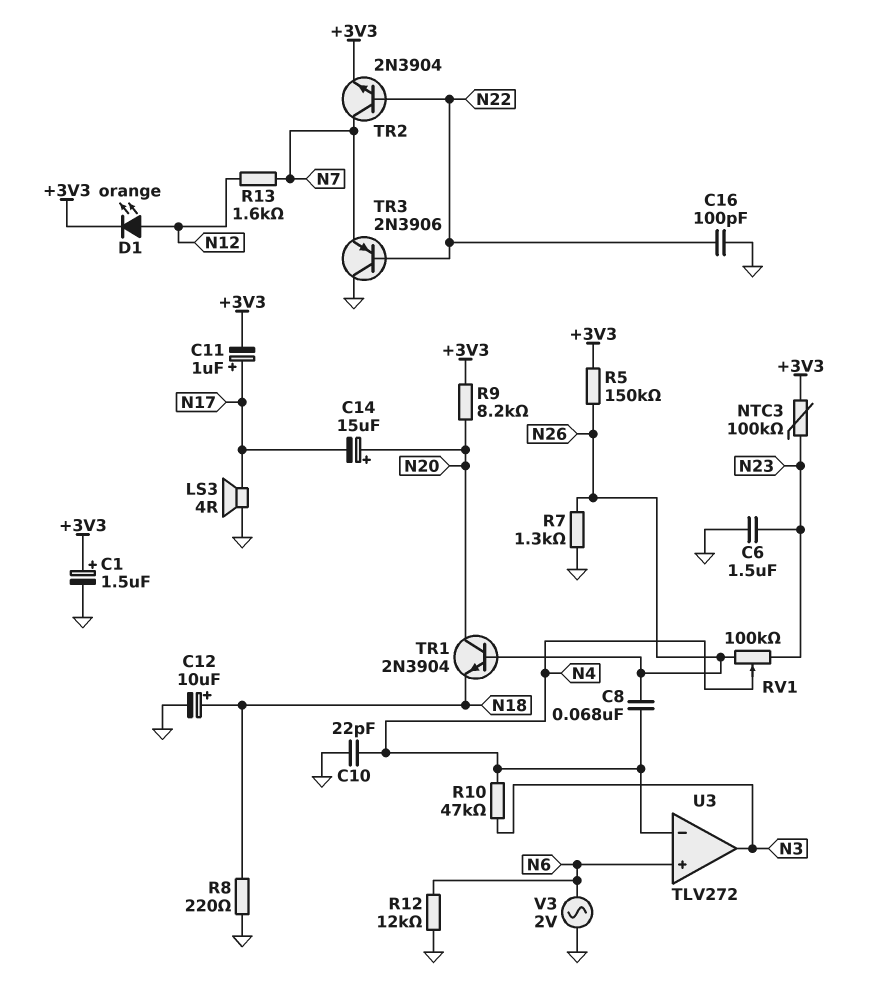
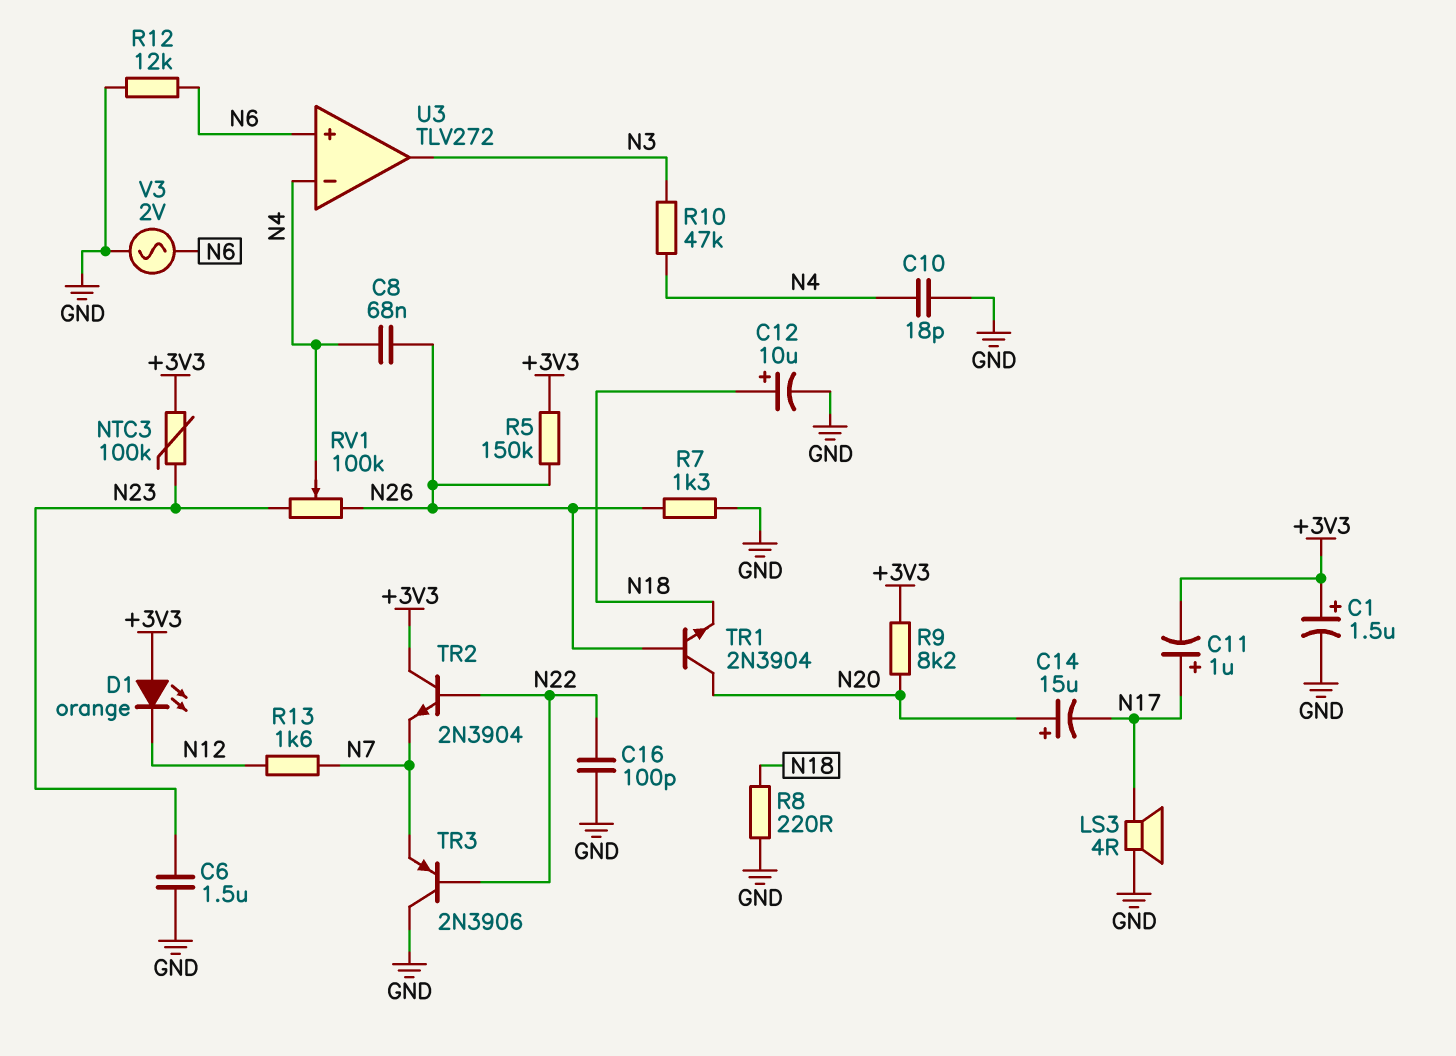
C10: 22pF (GND, N4) -> 18pF (GND, N4)
D1: LED orange (A N12, K +3V3) -> LED orange (A +3V3, K N12)
TR2: NPN 2N3904 (B N22, C N7, E +3V3) -> NPN 2N3904 (B N22, C +3V3, E N7)

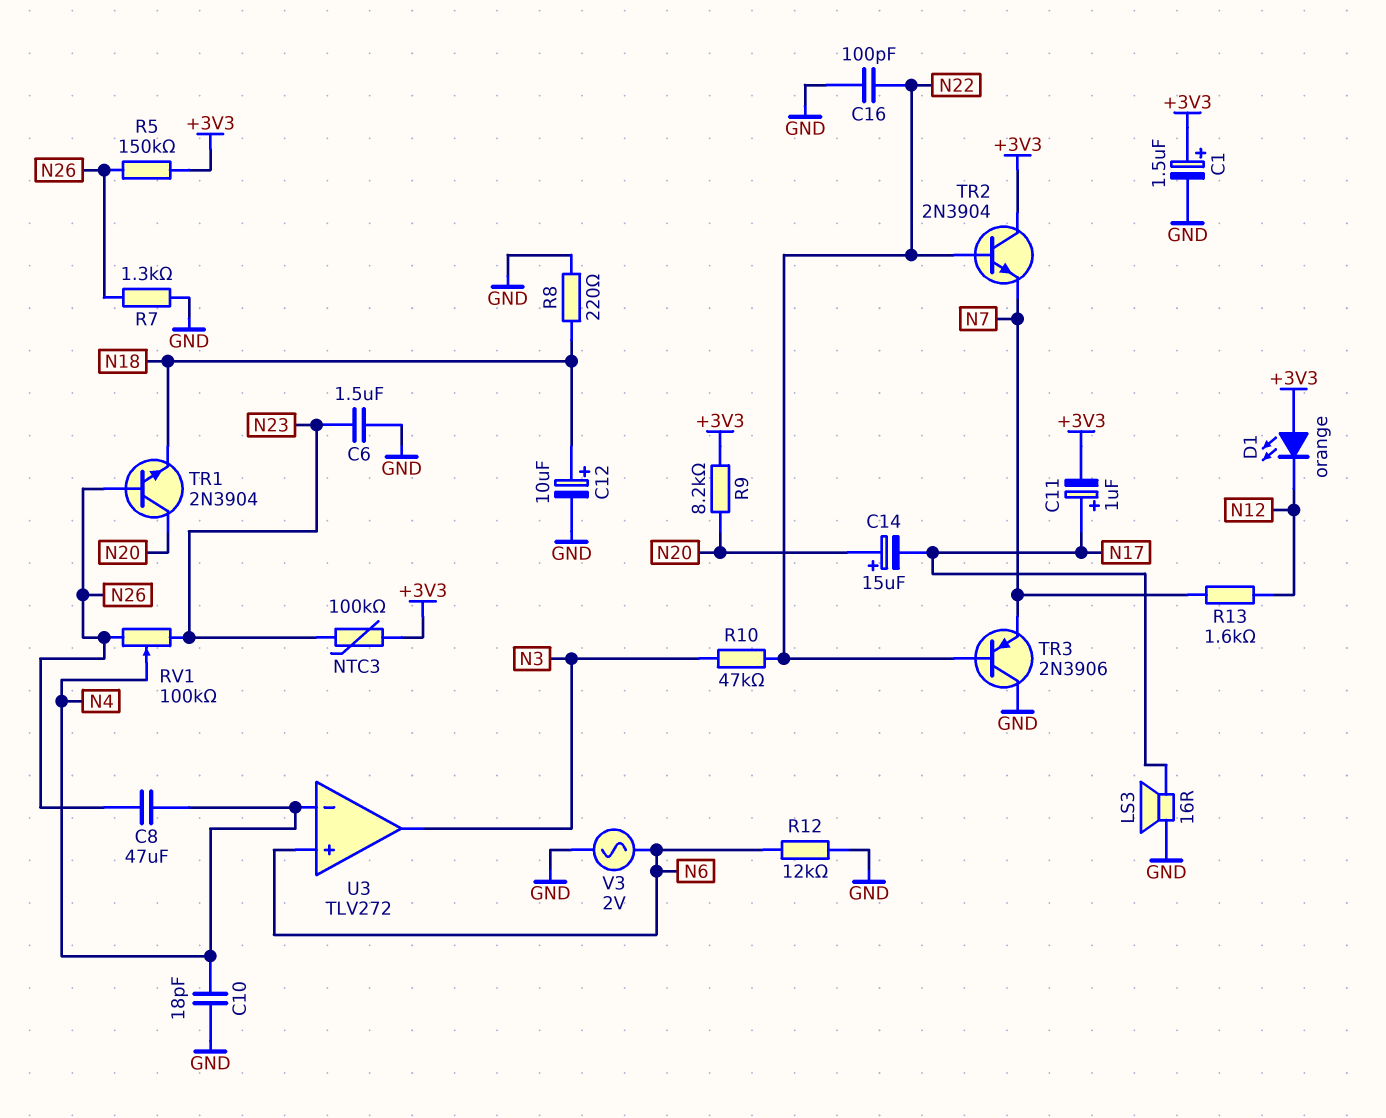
C8: 68nF (N4, N26) -> 47uF (N4, N26)
LS3: speaker 4R (GND, N17) -> speaker 16R (GND, N17)
R10: 47k (N3, N4) -> 47k (N3, N22)

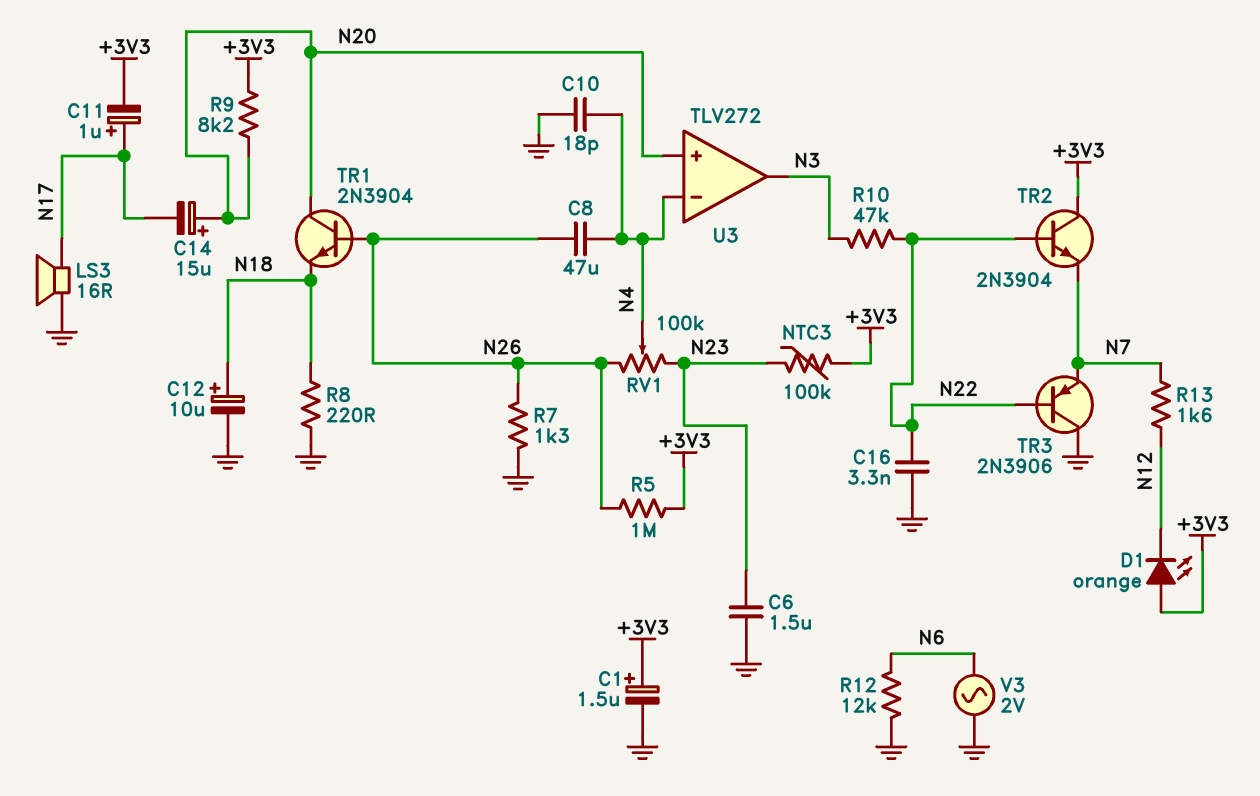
C16: 100pF (GND, N22) -> 3.3nF (GND, N22)
R5: 150k (+3V3, N26) -> 1M (+3V3, N26)
U3 pin in+: N6 -> N20

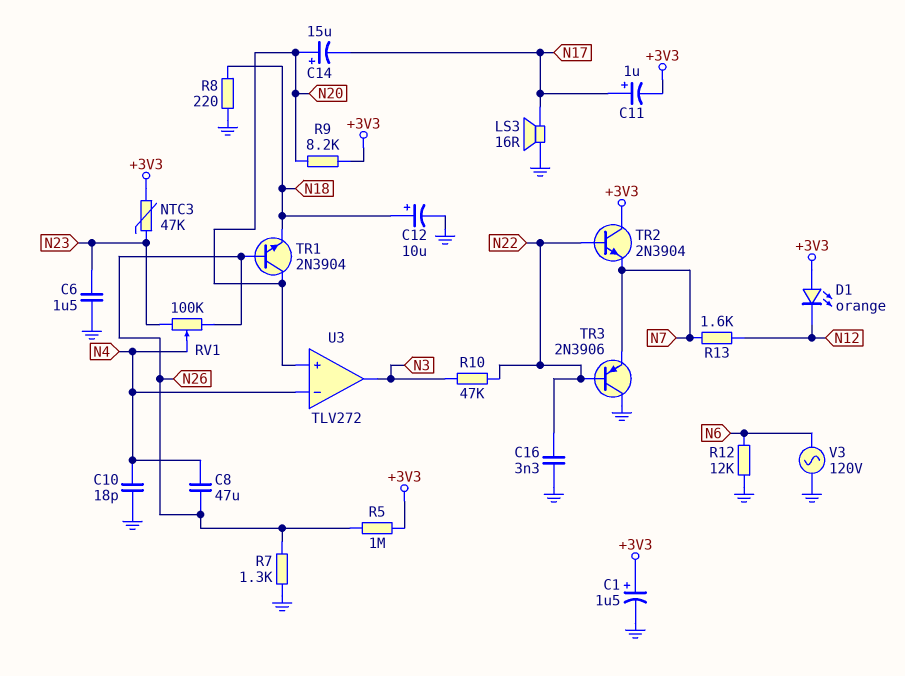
NTC3: 100k (+3V3, N23) -> 47k (+3V3, N23)
V3: AC 2V (GND, N6) -> AC 120V (GND, N6)

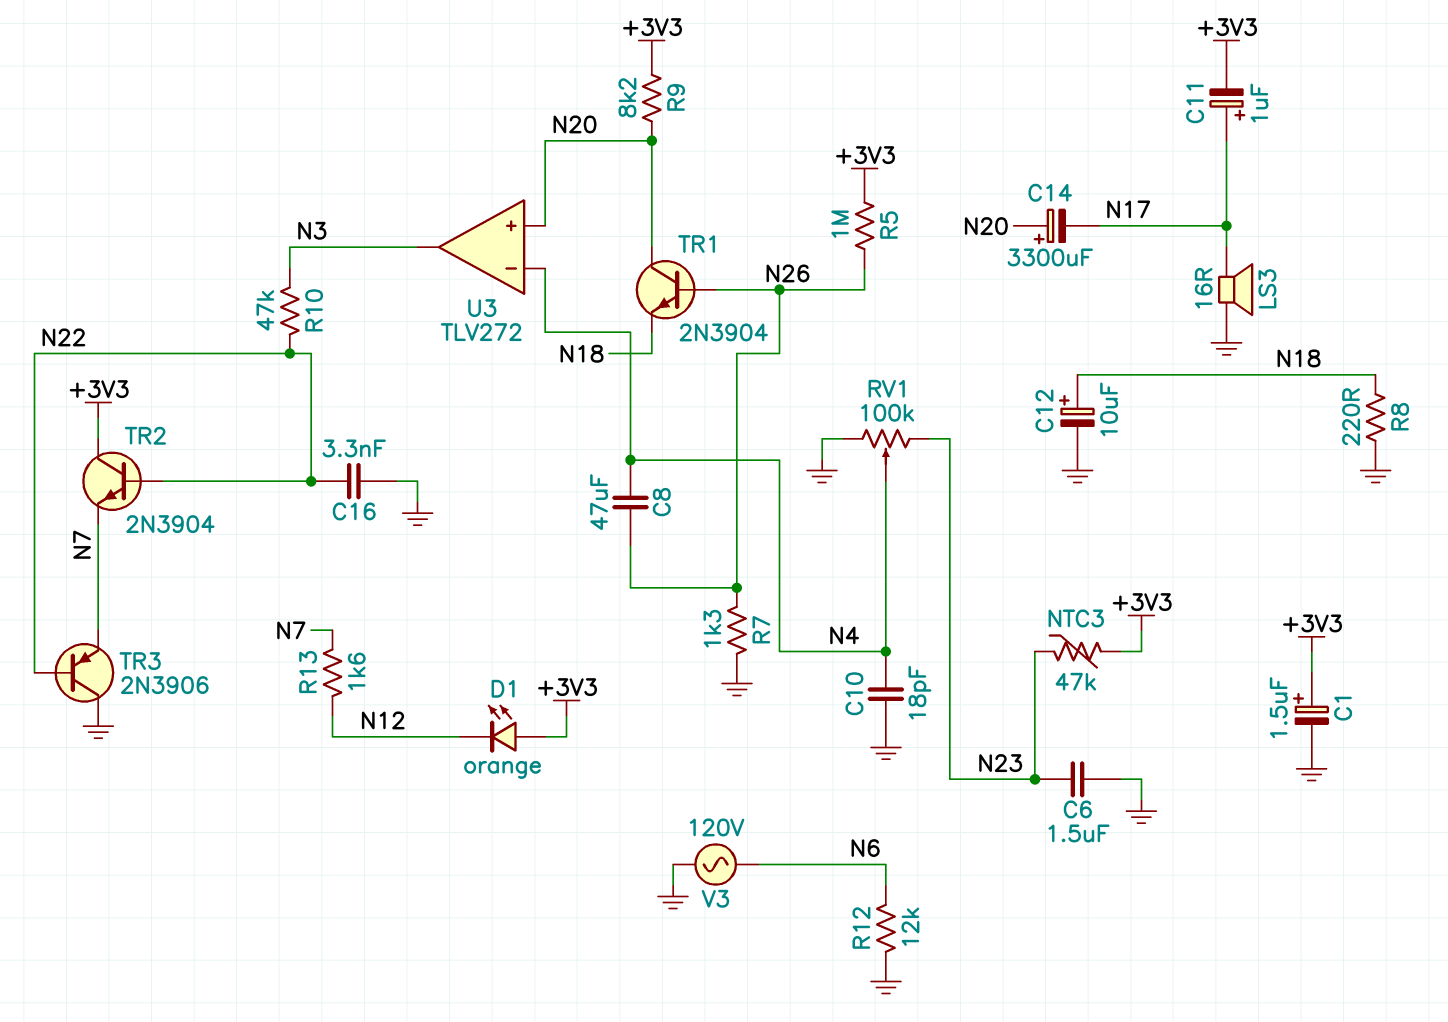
C14: 15uF (plus N20, minus N17) -> 3300uF (plus N20, minus N17)
RV1: 100k (N23, N26, wiper N4) -> 100k (GND, N23, wiper N4)

